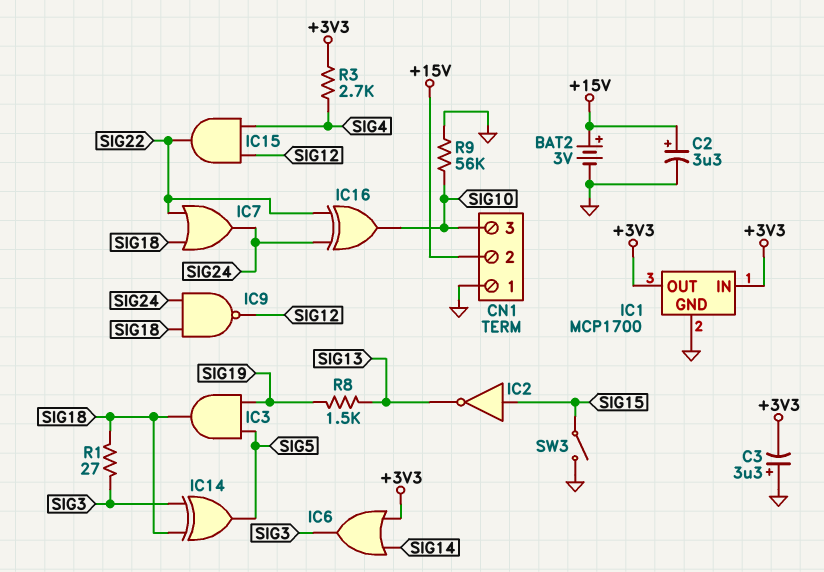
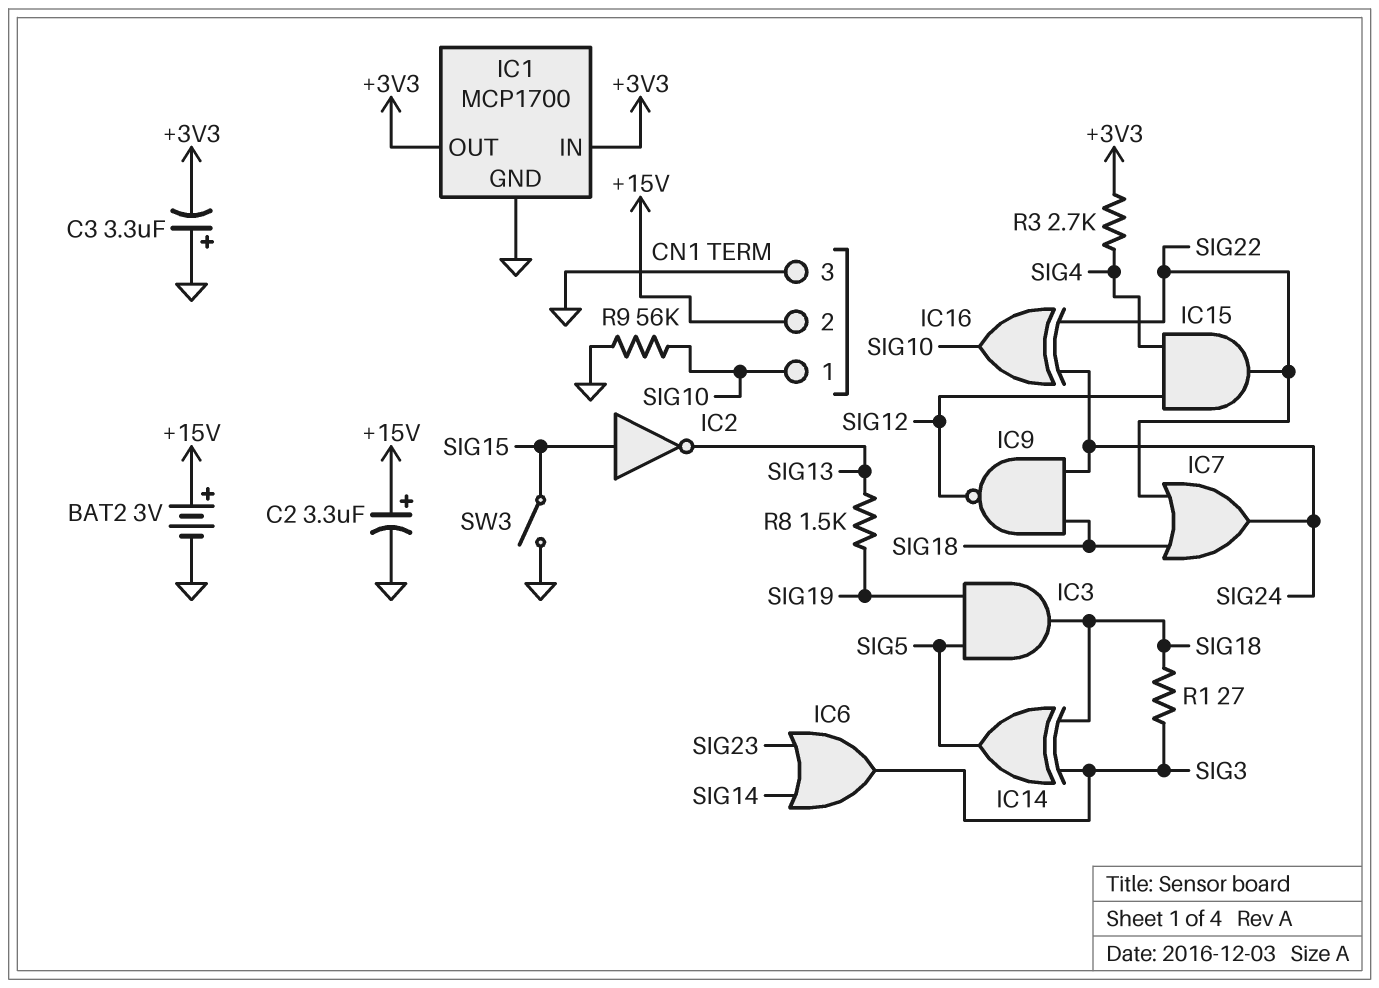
CN1 pin 1: GND -> SIG10
CN1 pin 3: SIG10 -> GND
IC6: OR (in +3V3, in SIG14, out SIG3) -> OR (in SIG14, in SIG23, out SIG3)

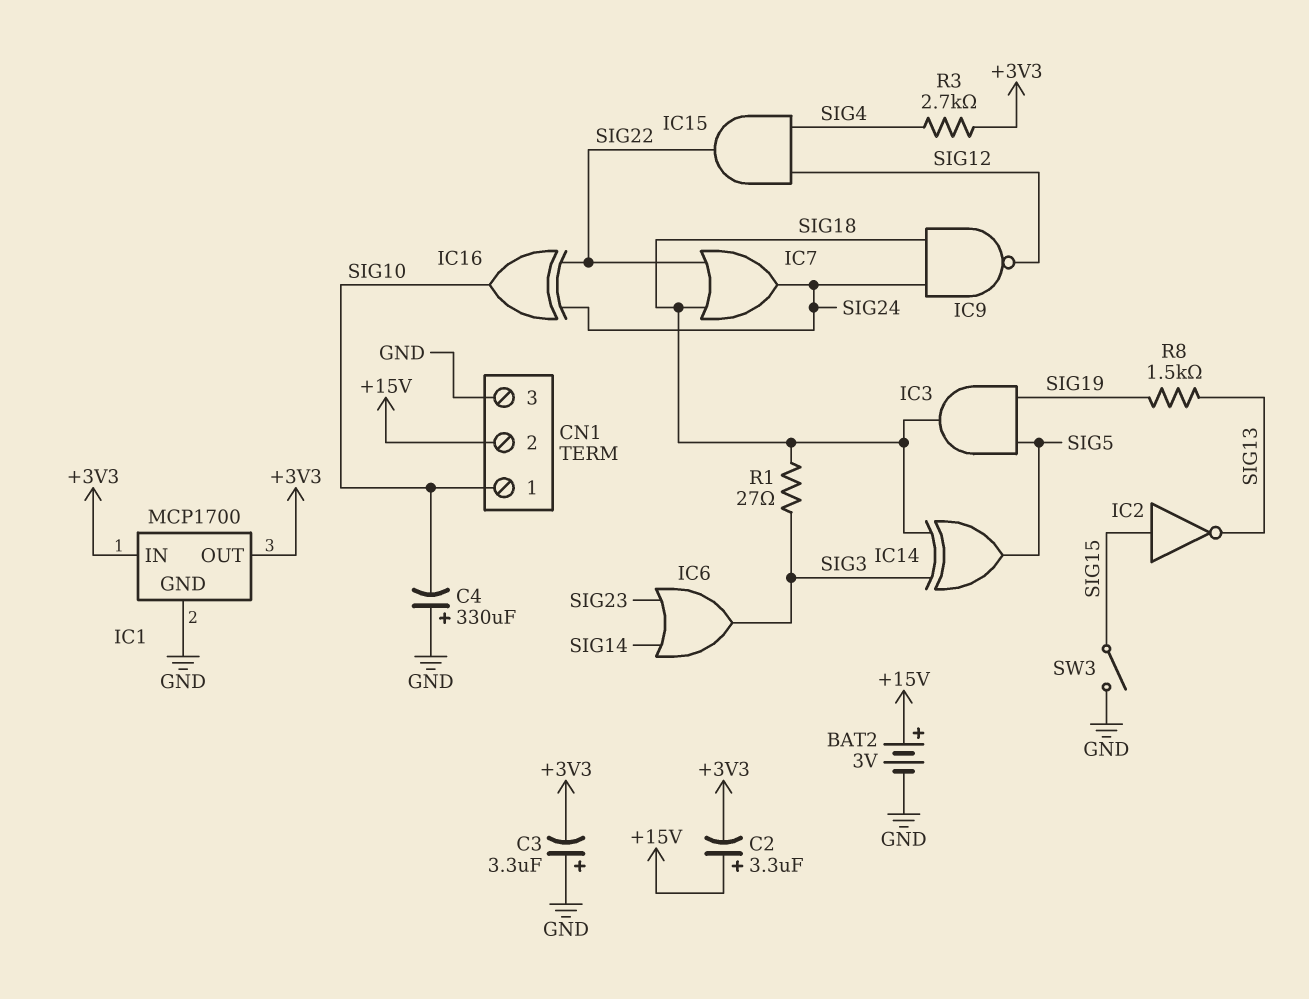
C2: 3.3uF (plus +15V, minus GND) -> 3.3uF (plus +15V, minus +3V3)
C4: none -> 330uF (plus GND, minus SIG10)
R9: 56k (GND, SIG10) -> none

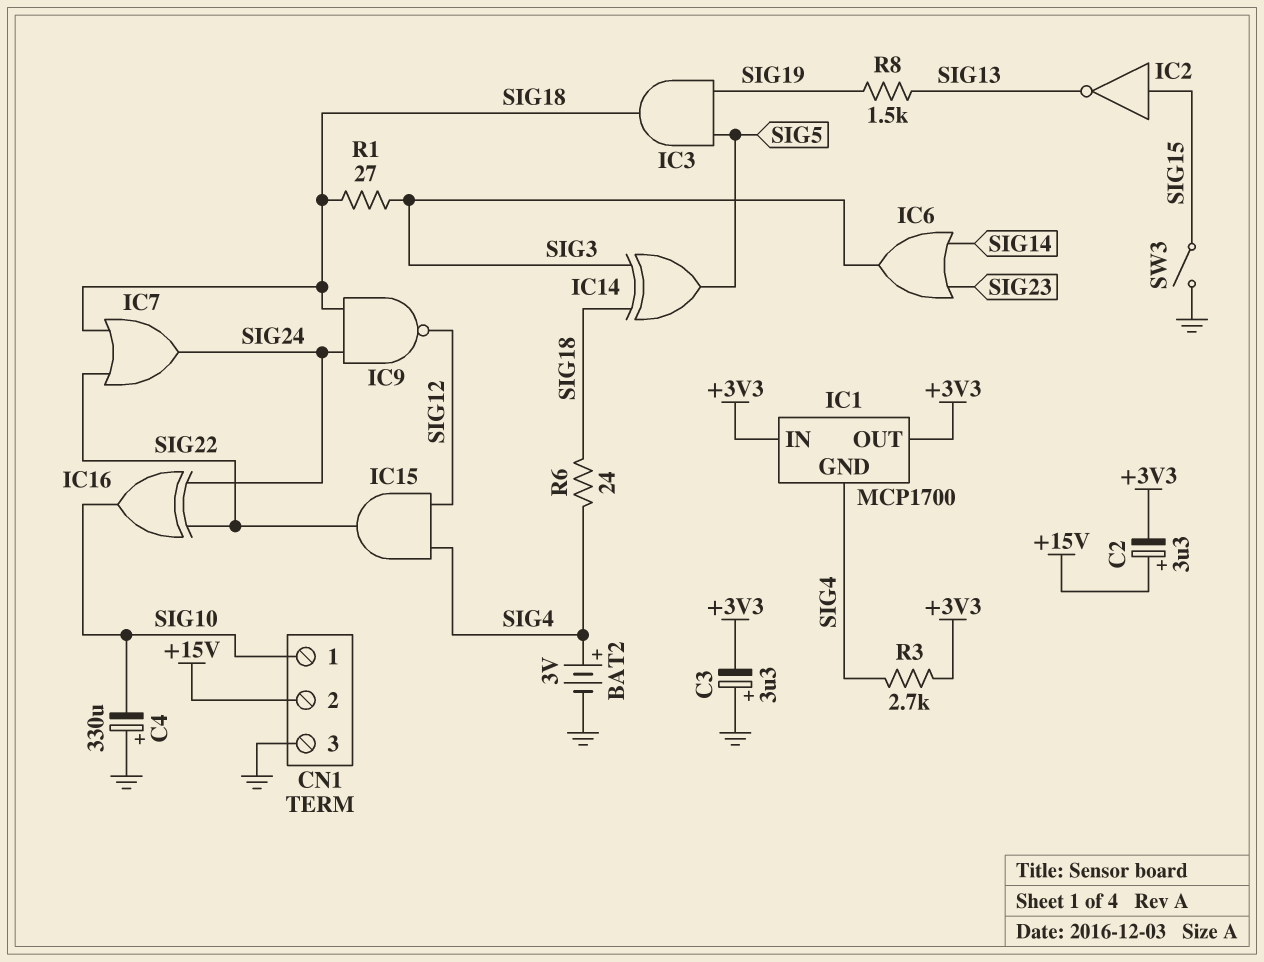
BAT2: 3V (plus +15V, minus GND) -> 3V (plus SIG4, minus GND)
IC1 pin GND: GND -> SIG4
R6: none -> 24 (SIG4, SIG18)

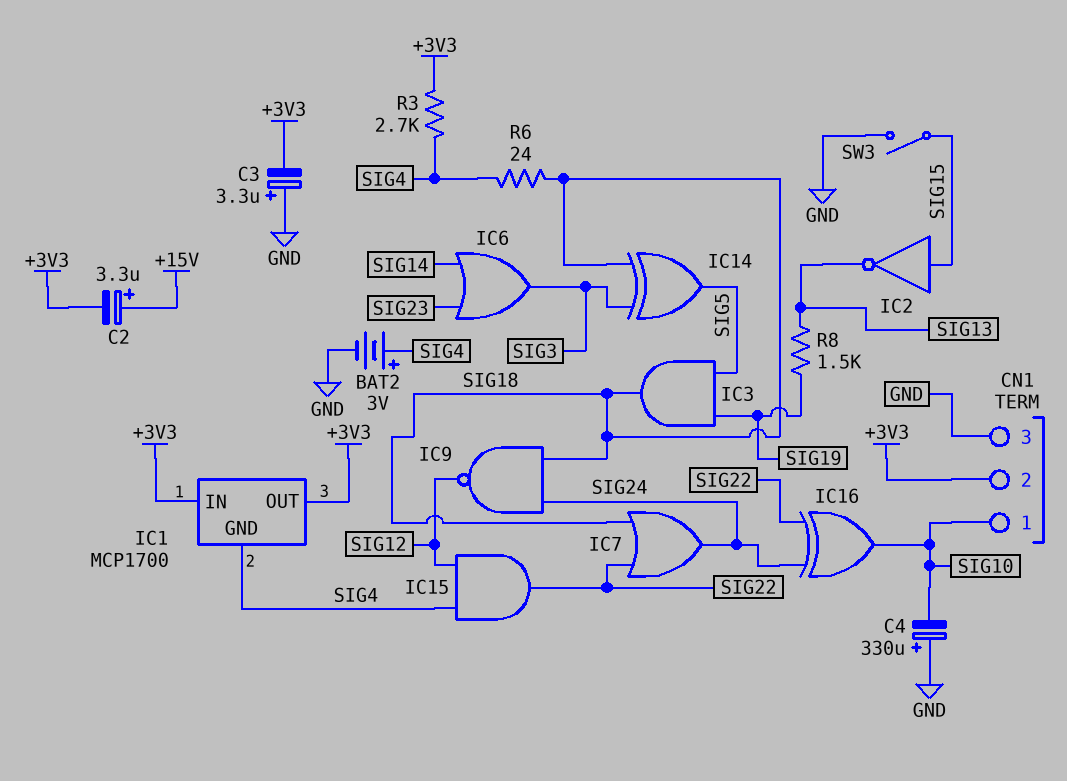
CN1 pin 2: +15V -> +3V3
R1: 27 (SIG3, SIG18) -> none

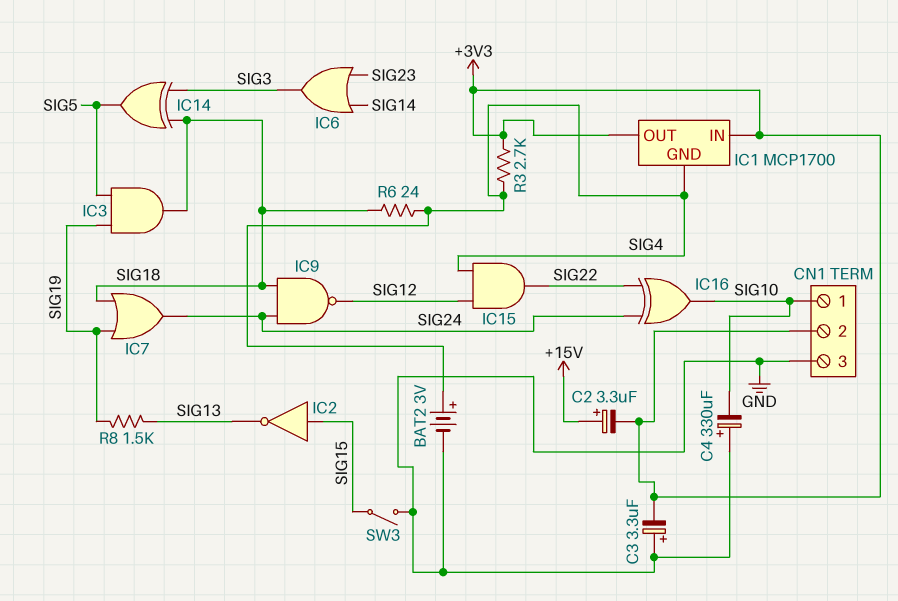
IC7: OR (in SIG18, in SIG22, out SIG24) -> OR (in SIG18, in SIG19, out SIG24)

